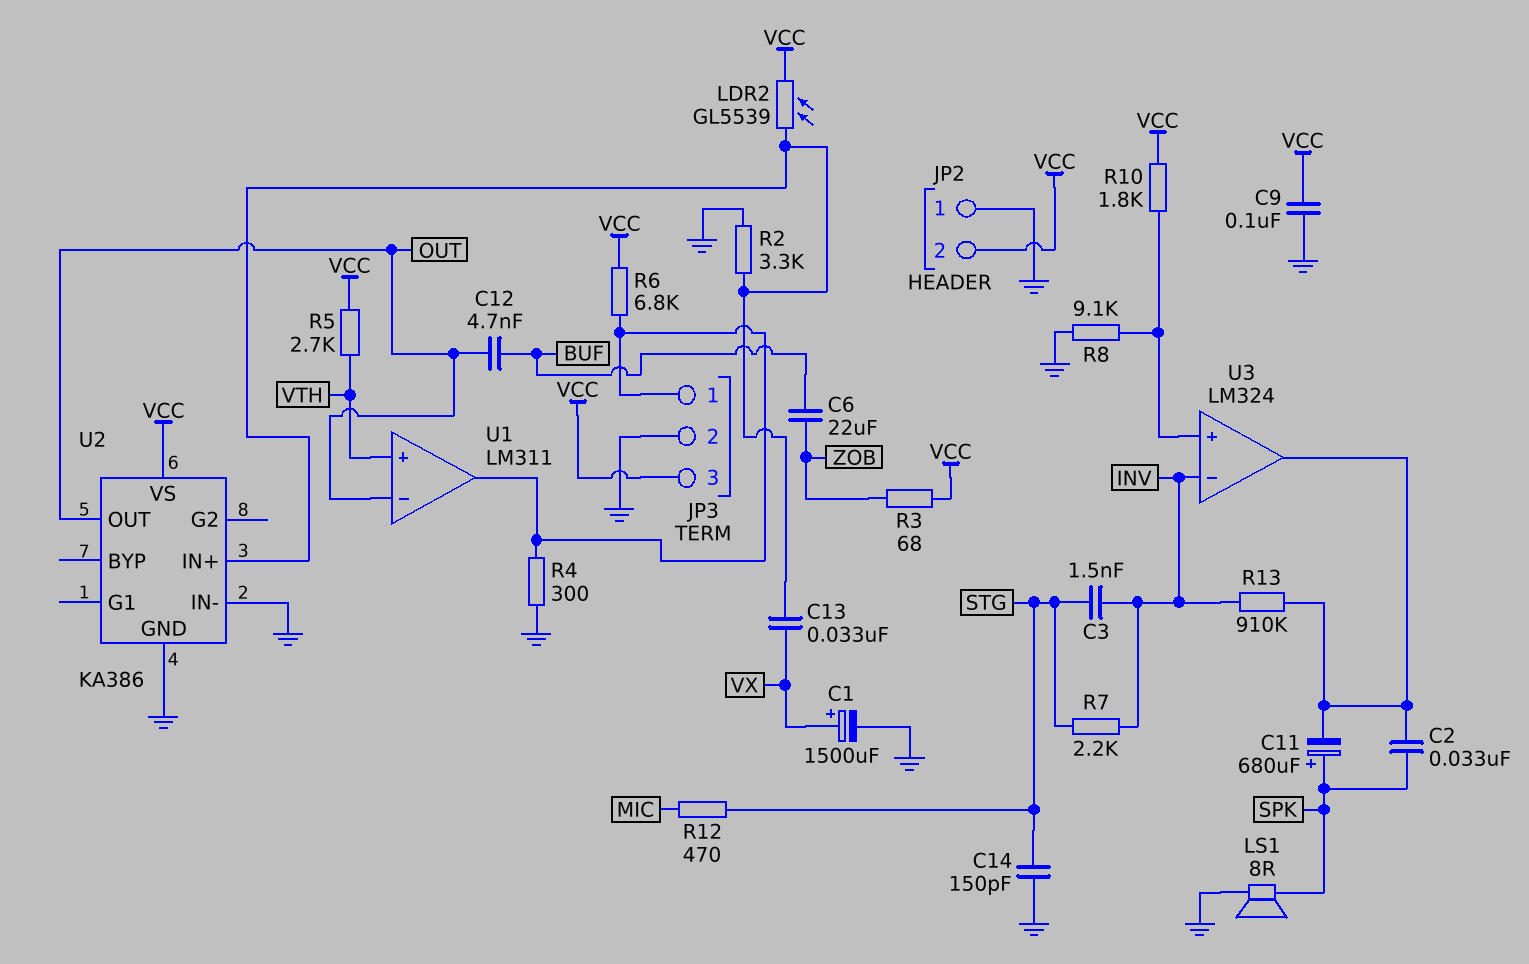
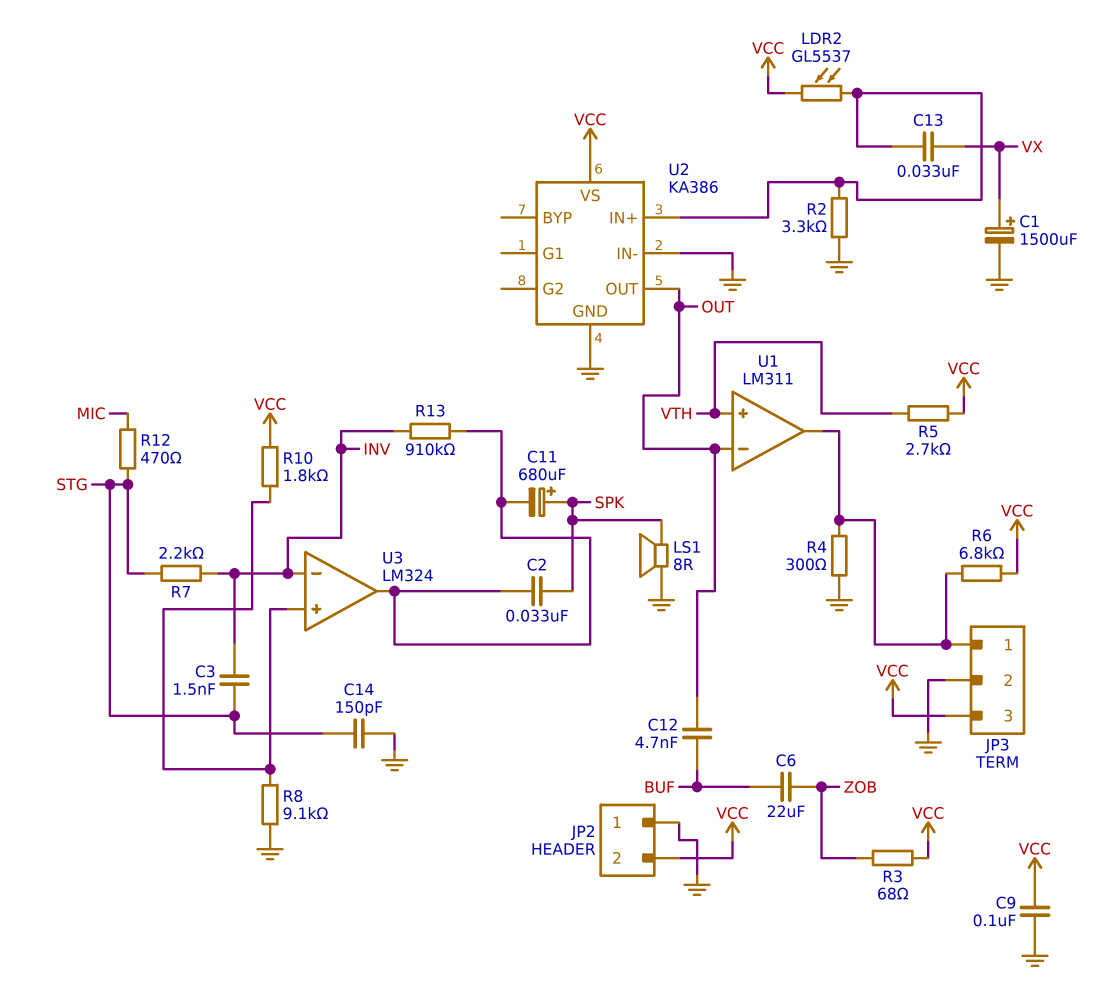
LDR2: GL5539 (U2/IN+, VCC) -> GL5537 (U2/IN+, VCC)

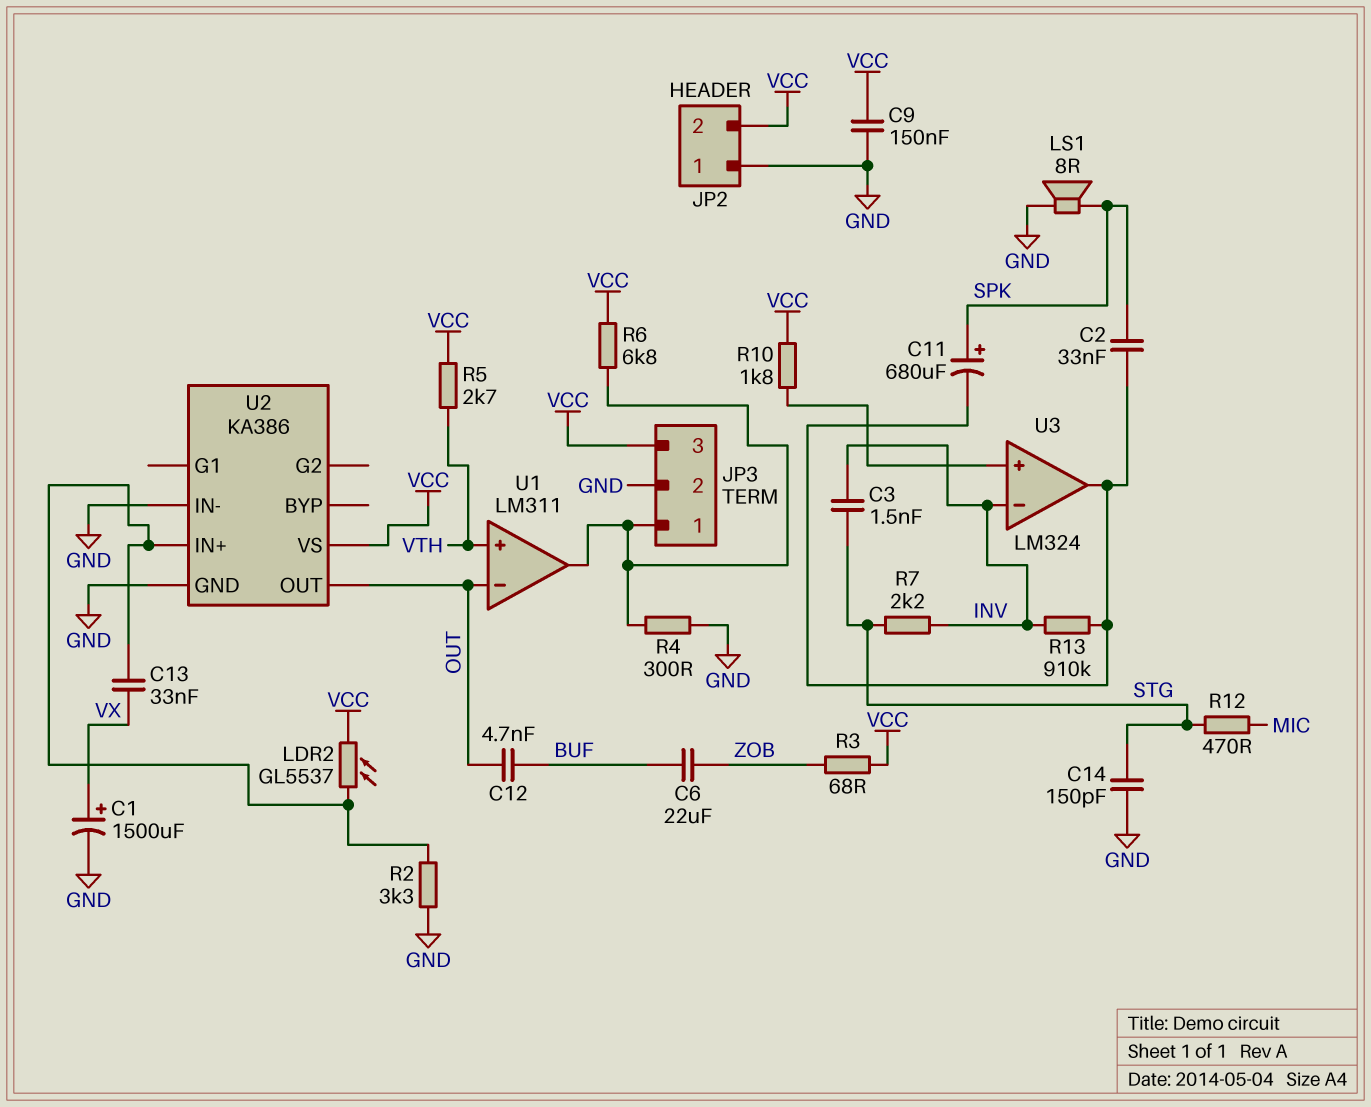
C9: 100nF (GND, VCC) -> 150nF (GND, VCC)
R8: 9.1k (GND, U3/in+) -> none

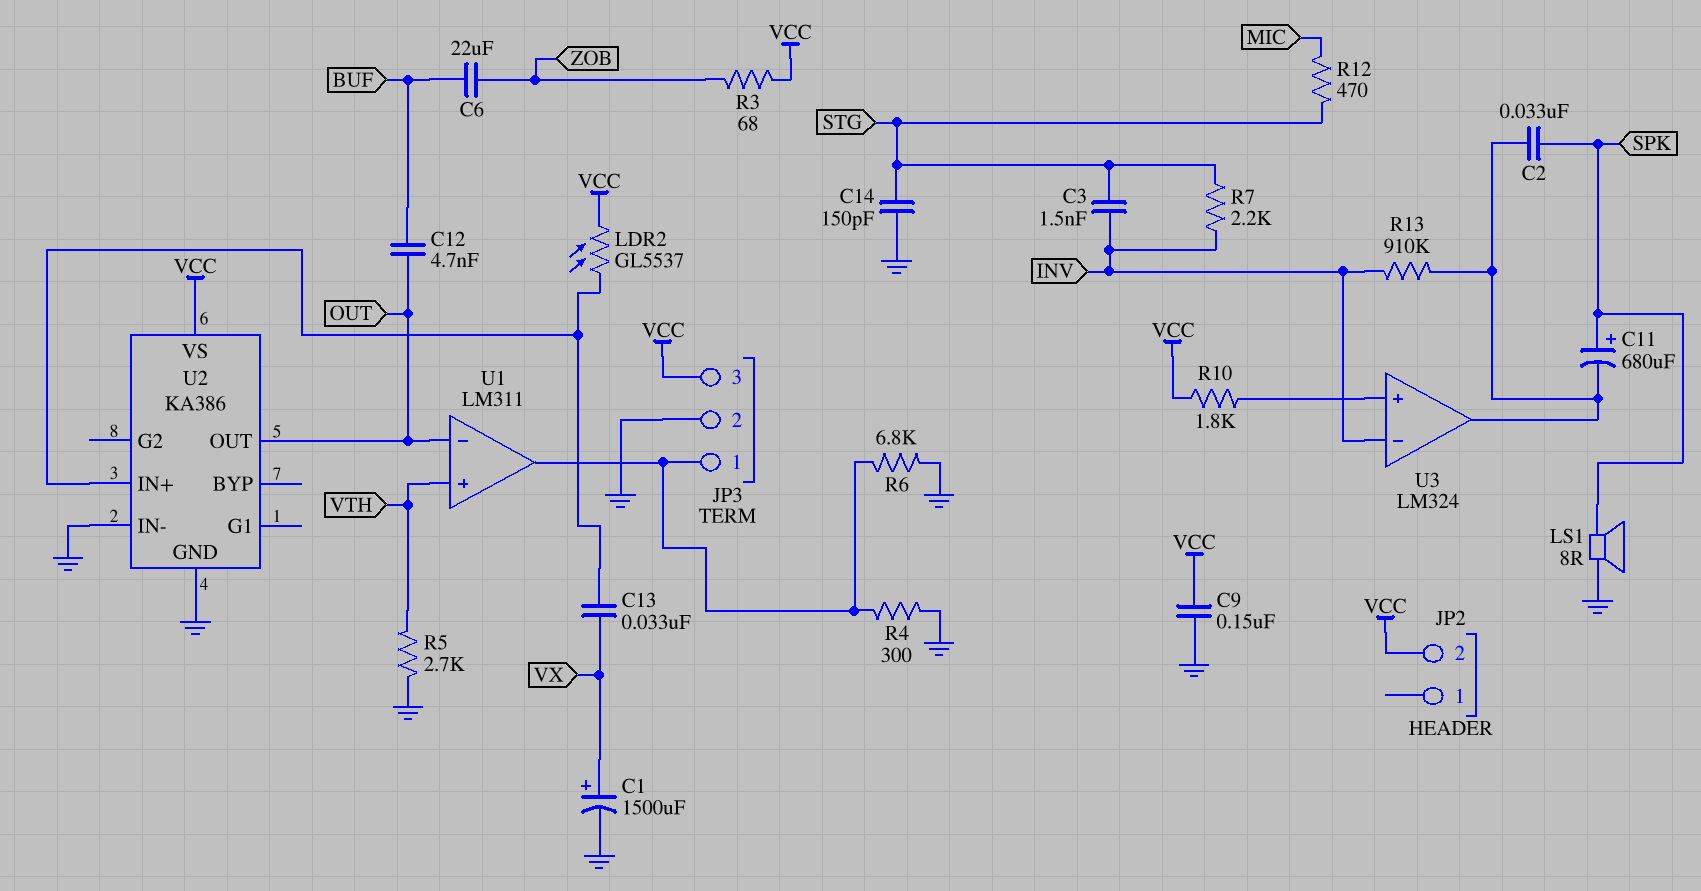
JP2 pin 1: GND -> none
R2: 3.3k (GND, U2/IN+) -> none
R5: 2.7k (VCC, VTH) -> 2.7k (GND, VTH)
R6: 6.8k (JP3/1, VCC) -> 6.8k (GND, JP3/1)

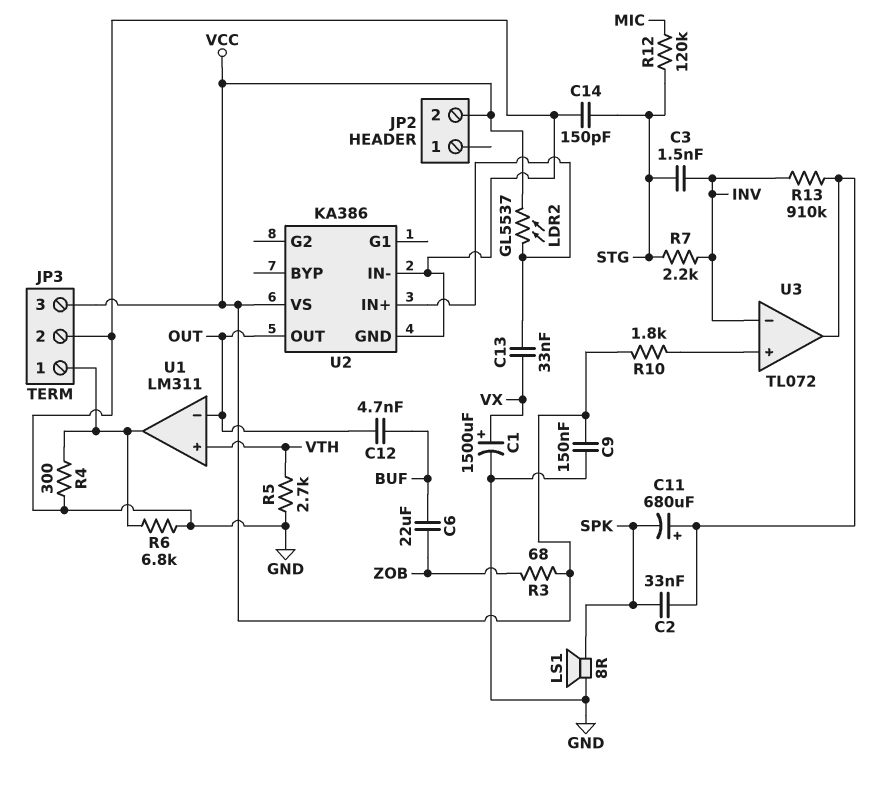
C11: 680uF (plus SPK, minus U3/out) -> 680uF (plus U3/out, minus SPK)
R12: 470 (MIC, STG) -> 120k (MIC, STG)
U3: LM324 -> TL072

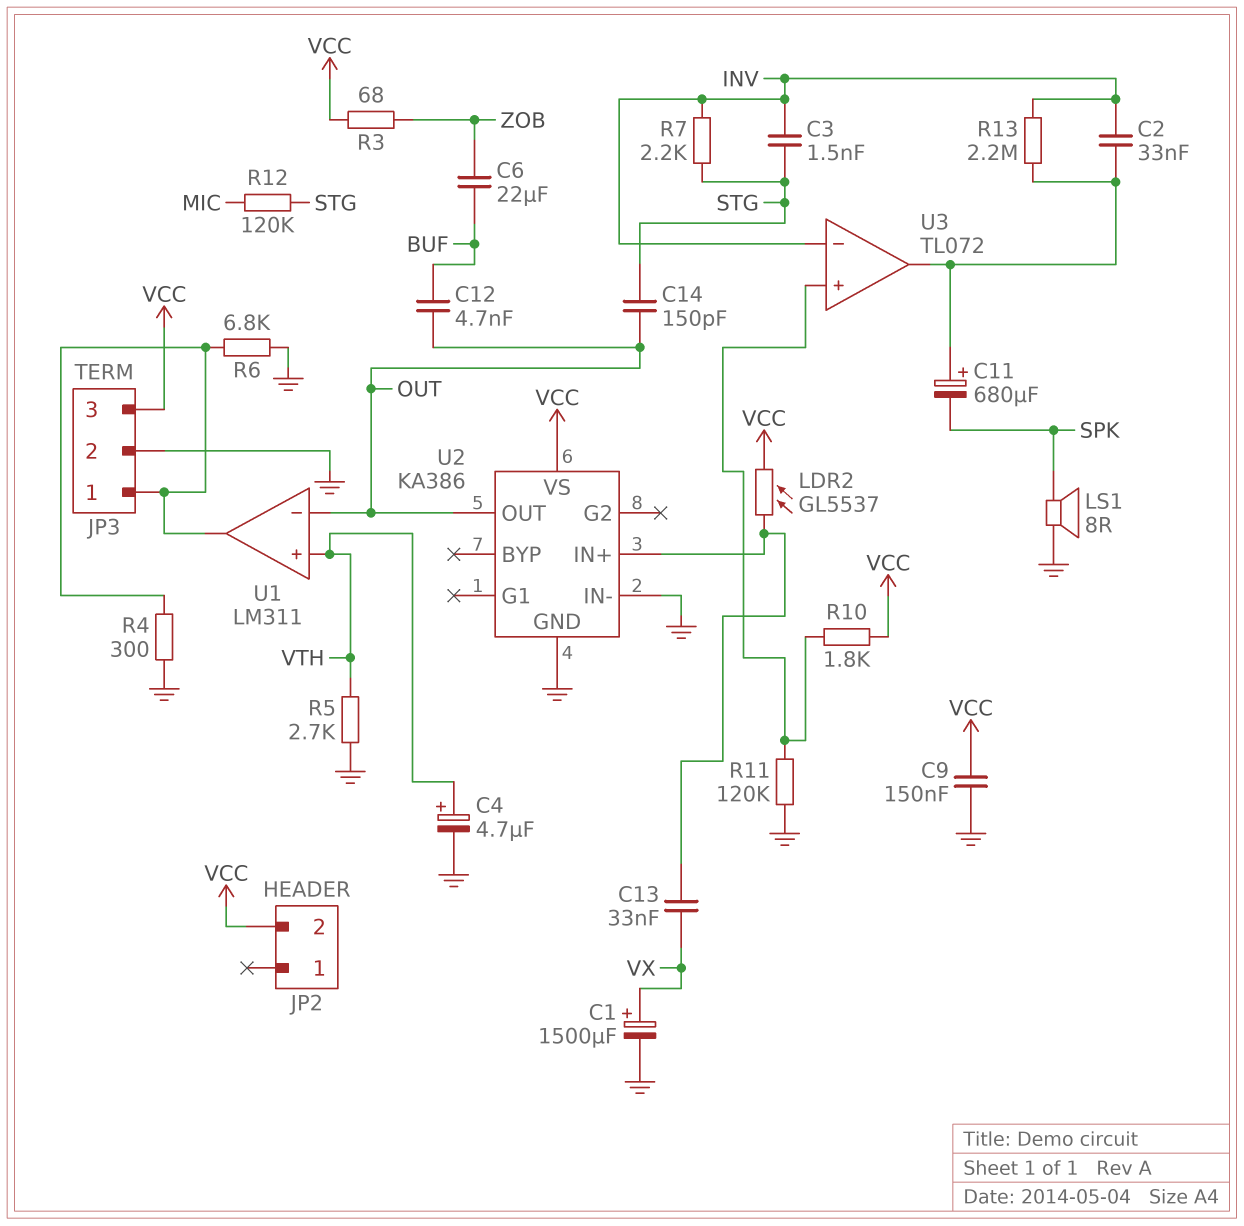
C2: 33nF (SPK, U3/out) -> 33nF (INV, U3/out)
C4: none -> 4.7uF (plus VTH, minus GND)
C14: 150pF (GND, STG) -> 150pF (OUT, STG)
R11: none -> 120k (GND, U3/in+)
R13: 910k (INV, U3/out) -> 2.2M (INV, U3/out)

